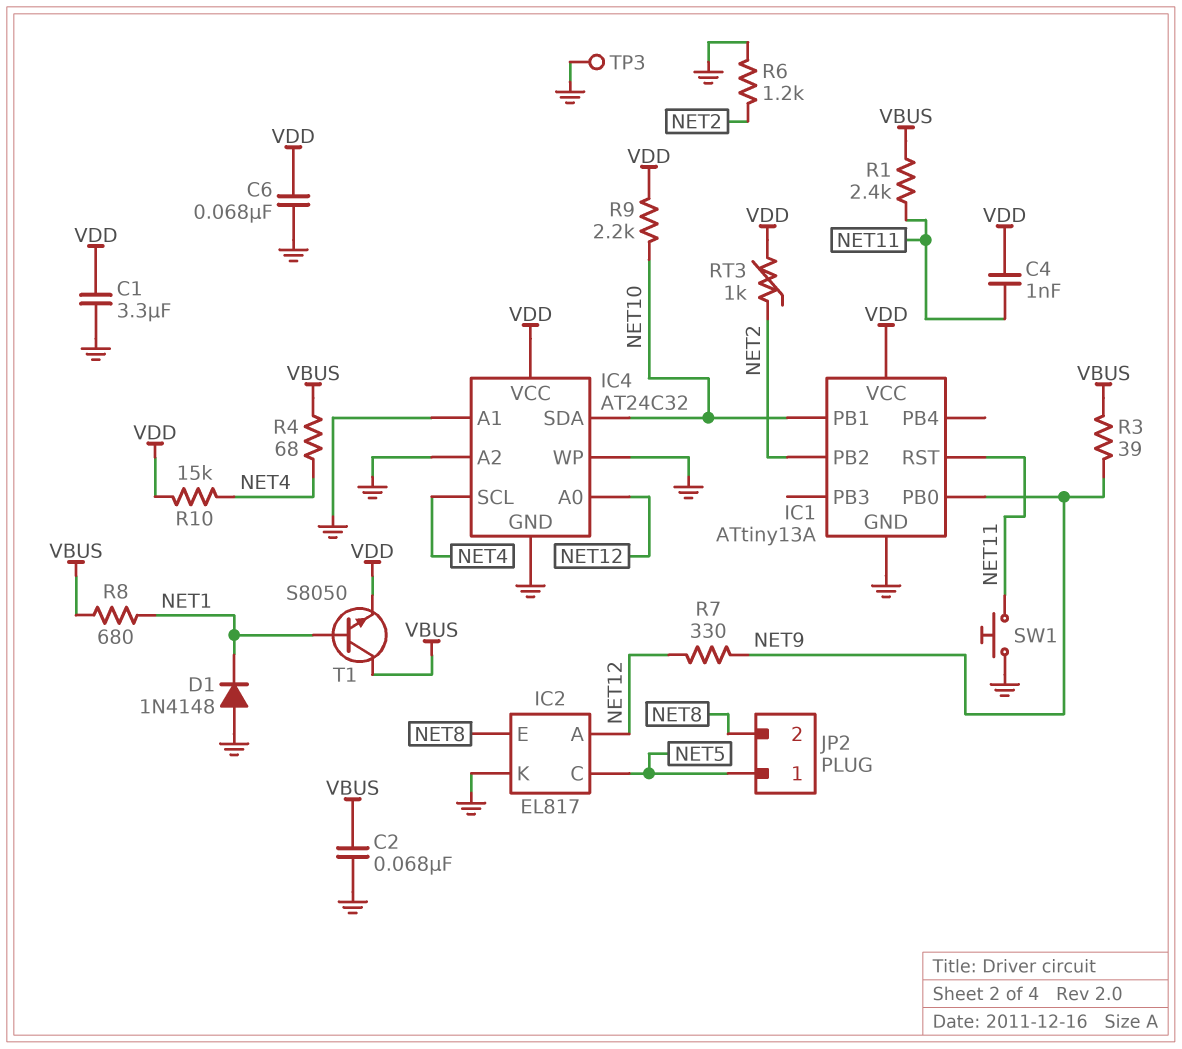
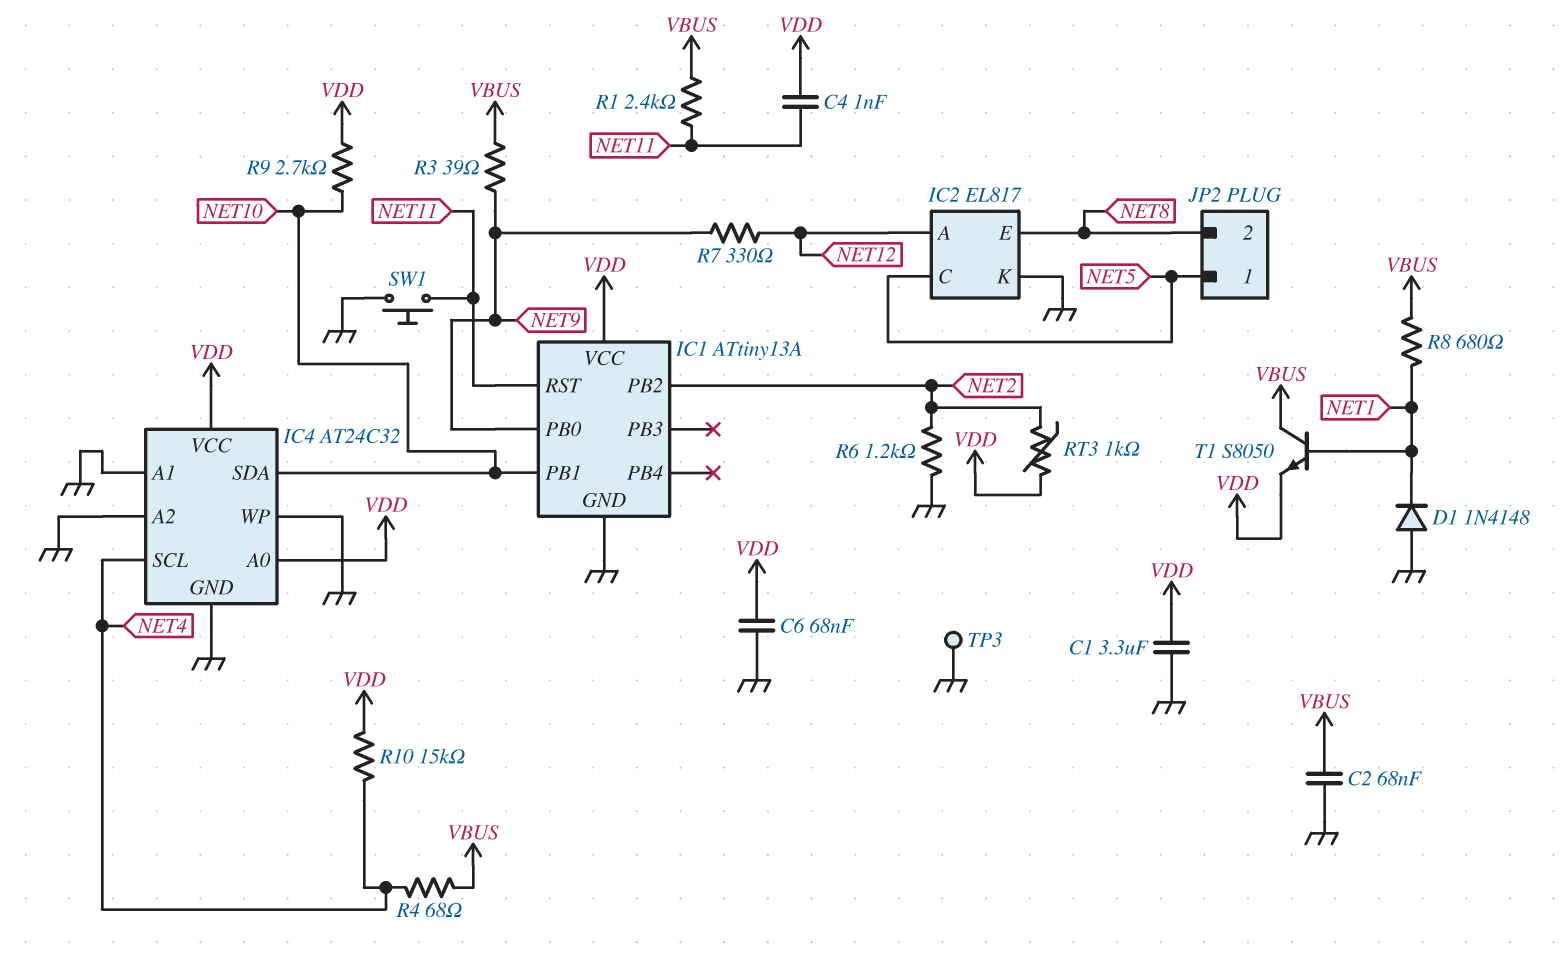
IC4 pin A0: NET12 -> VDD
R9: 2.2k (NET10, VDD) -> 2.7k (NET10, VDD)

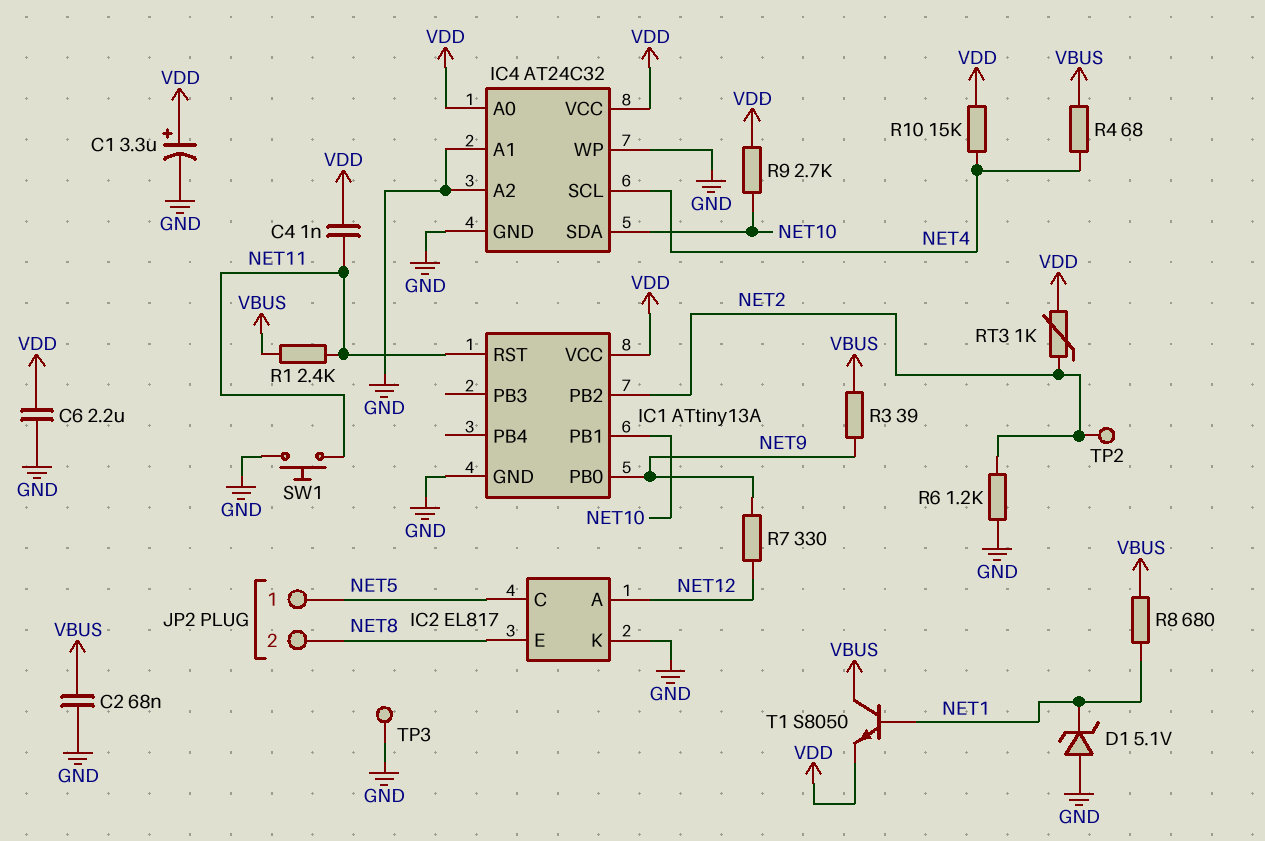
C1: 3.3uF (GND, VDD) -> 3.3uF (plus VDD, minus GND)
C6: 68nF (GND, VDD) -> 2.2uF (GND, VDD)
D1: diode 1N4148 (A GND, K NET1) -> zener 5.1V (A GND, K NET1)
TP2: none -> test point (NET2)

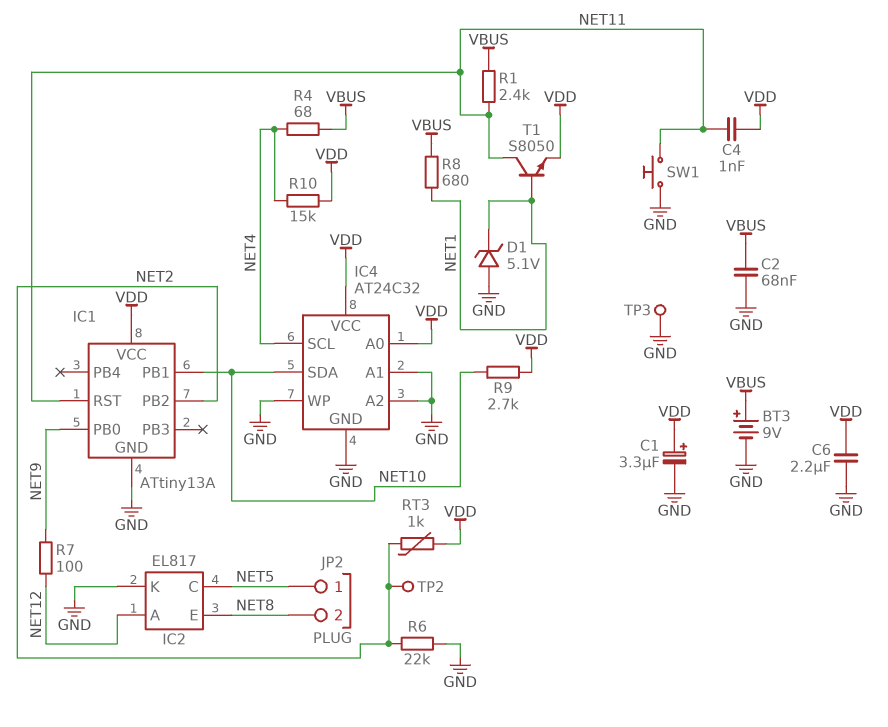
BT3: none -> 9V (plus VBUS, minus GND)
R3: 39 (NET9, VBUS) -> none
R6: 1.2k (GND, NET2) -> 22k (GND, NET2)
R7: 330 (NET9, NET12) -> 100 (NET9, NET12)
T1: NPN S8050 (B NET1, C VBUS, E VDD) -> NPN S8050 (B NET1, C NET11, E VDD)

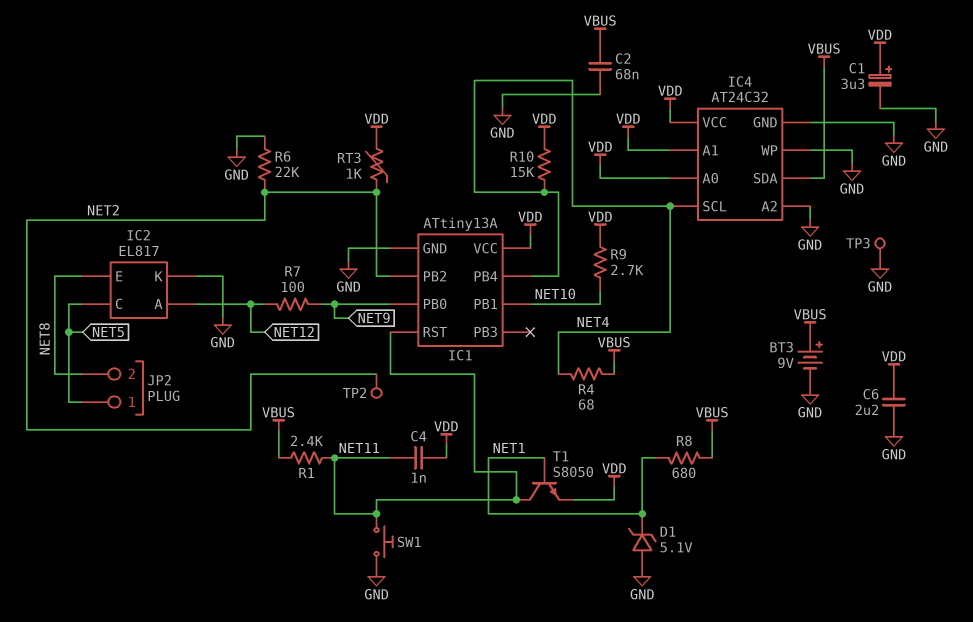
IC1 pin PB4: none -> NET4
IC4 pin A1: GND -> VDD
IC4 pin SDA: NET10 -> VBUS

